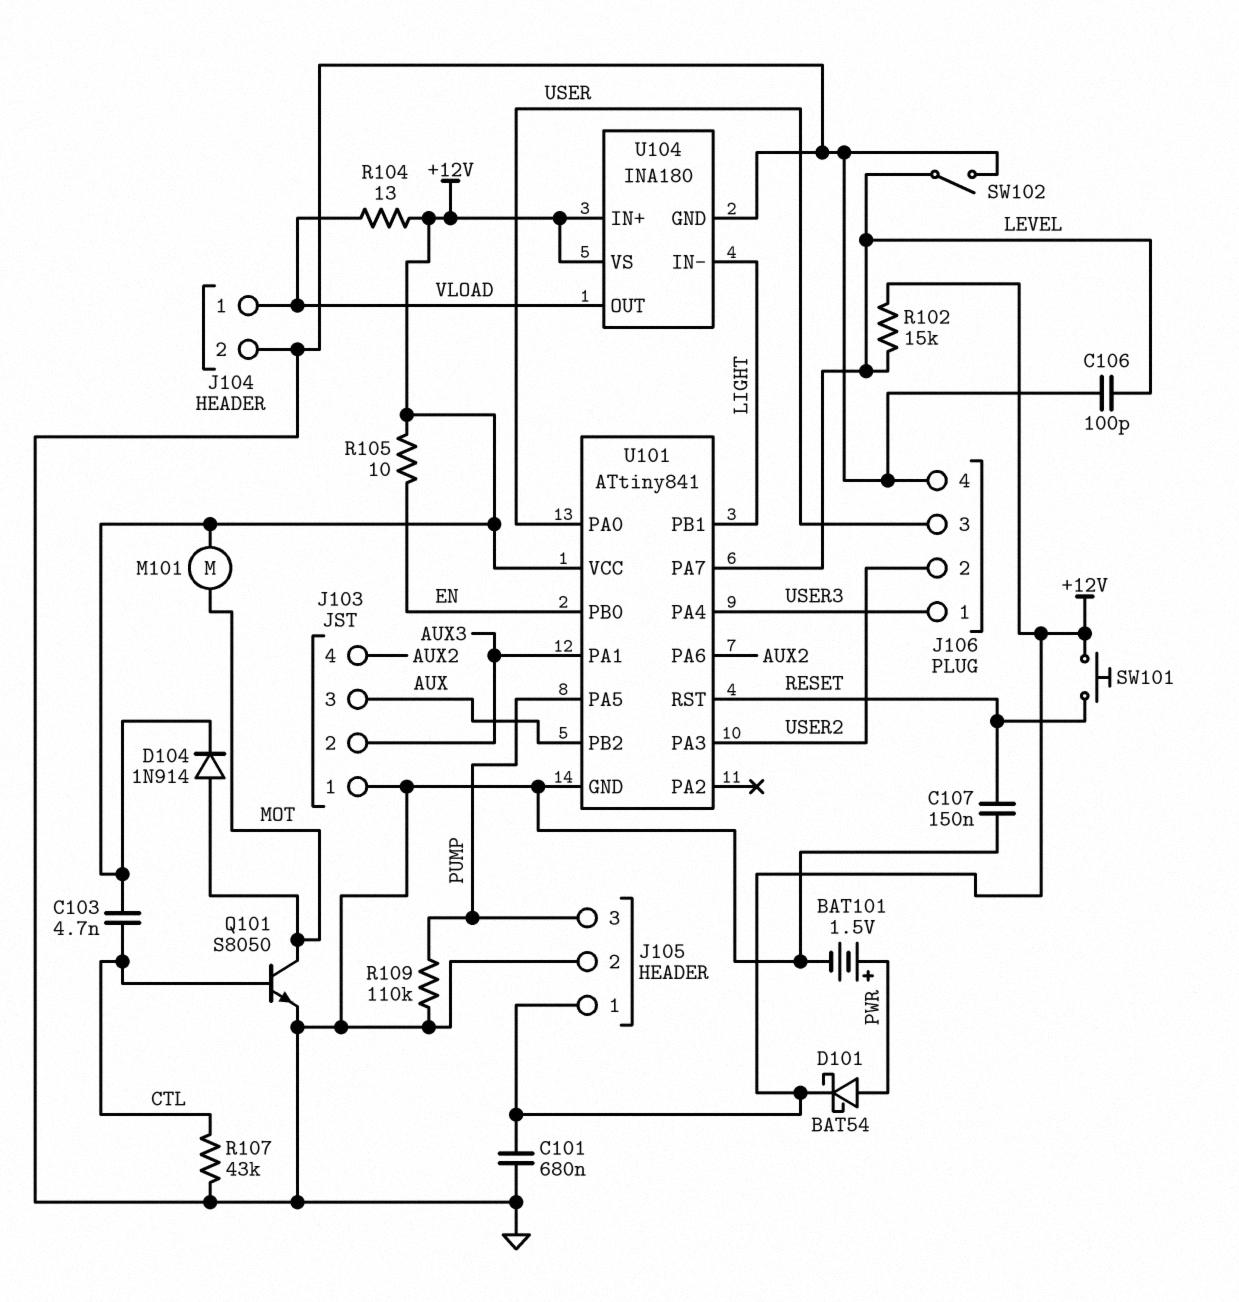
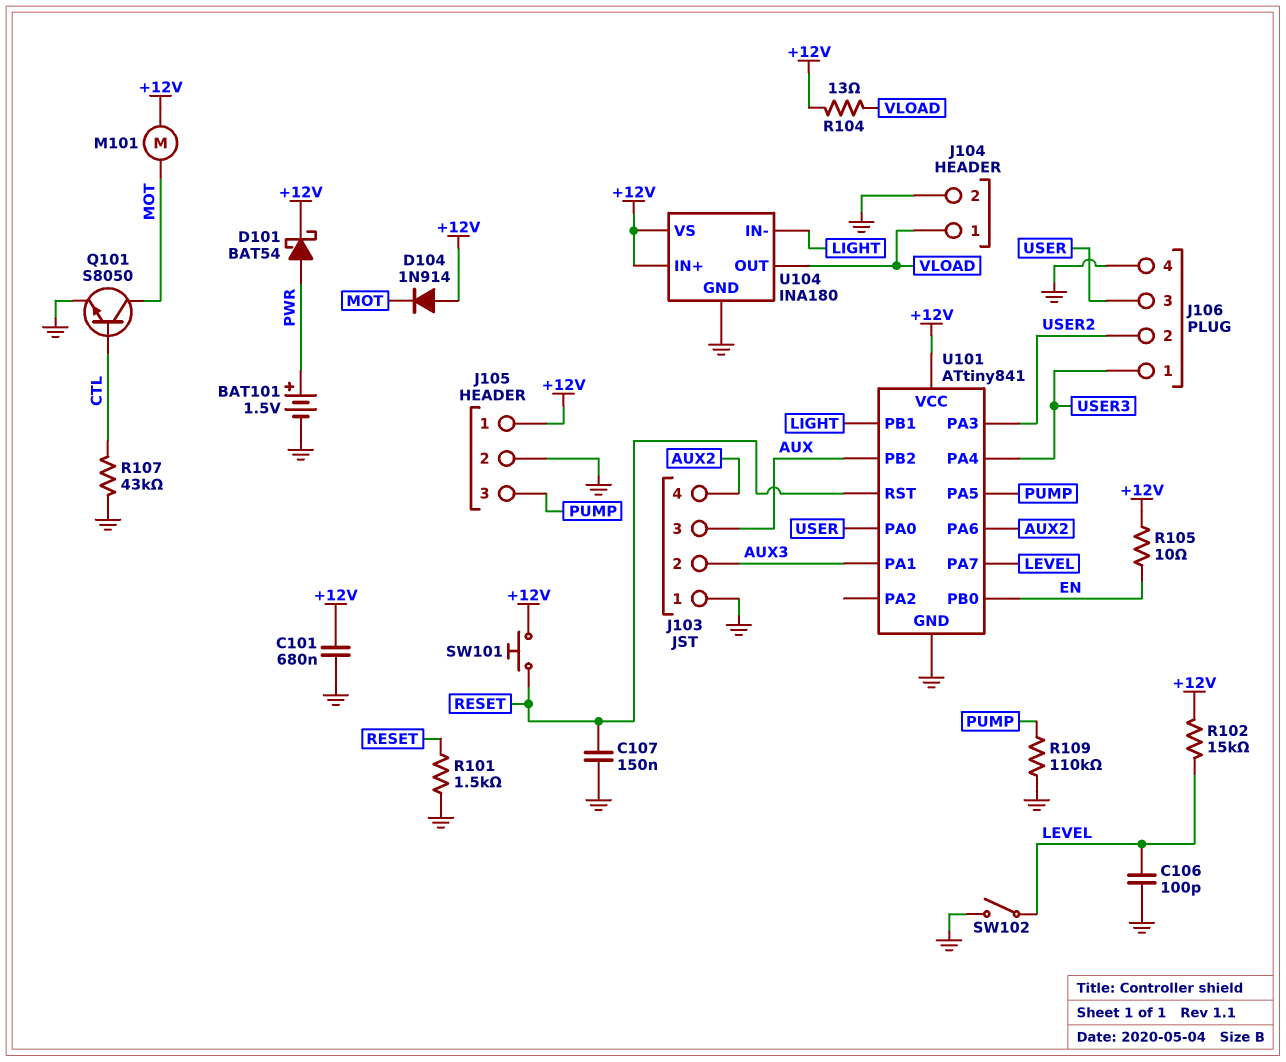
C103: 4.7nF (+12V, CTL) -> none
D104: diode 1N914 (A MOT, K +12V) -> diode 1N914 (A +12V, K MOT)
R101: none -> 1.5k (GND, RESET)

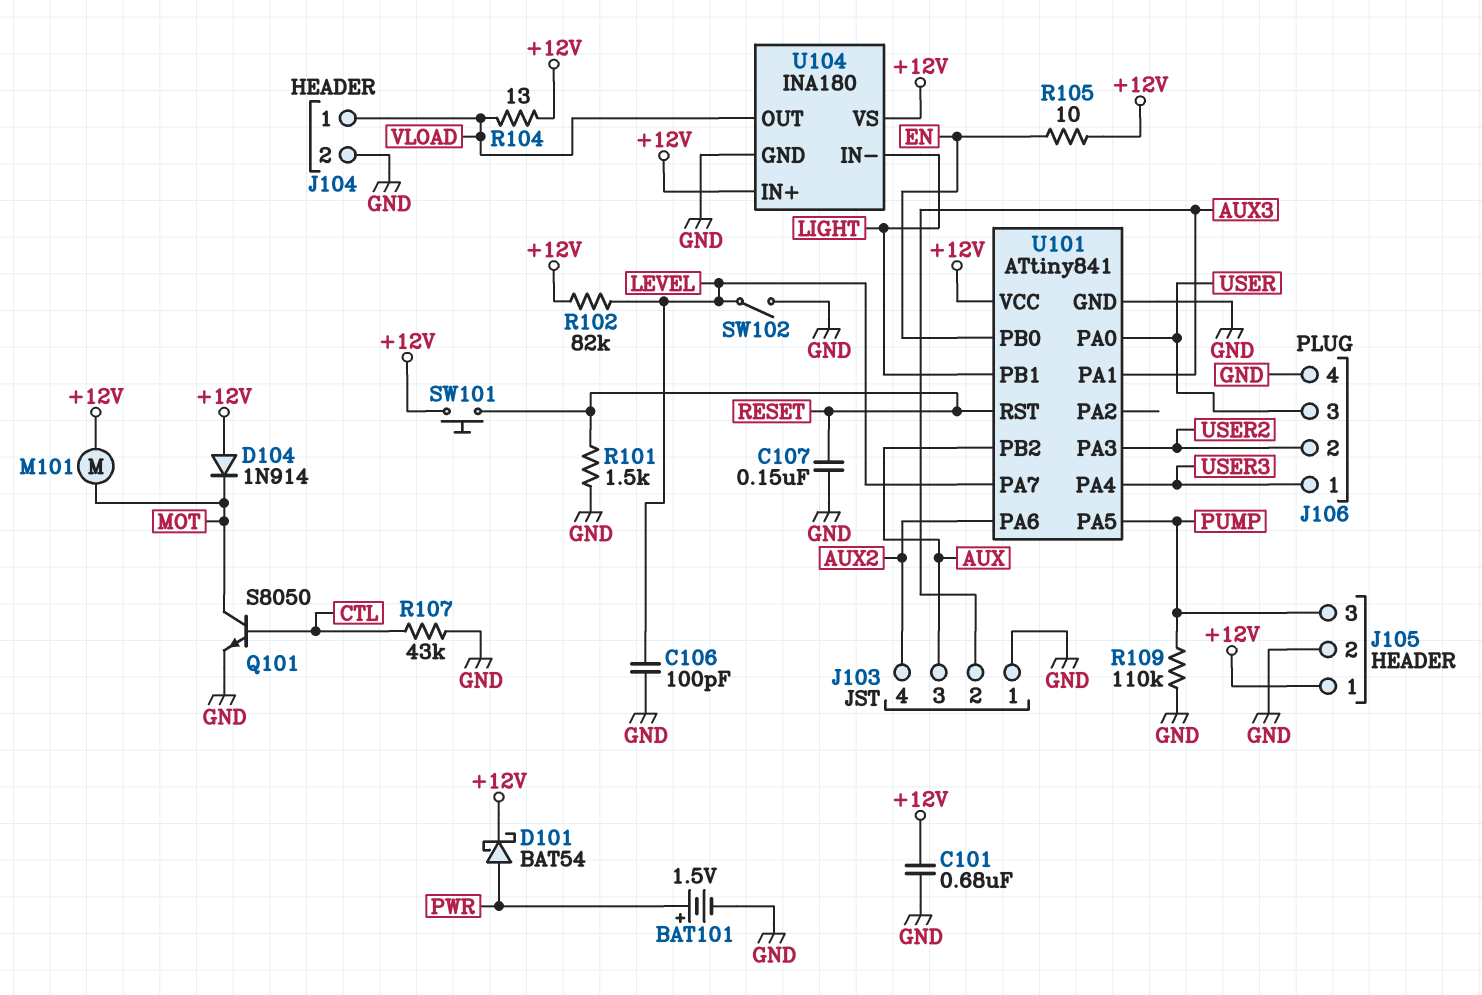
R102: 15k (+12V, LEVEL) -> 82k (+12V, LEVEL)

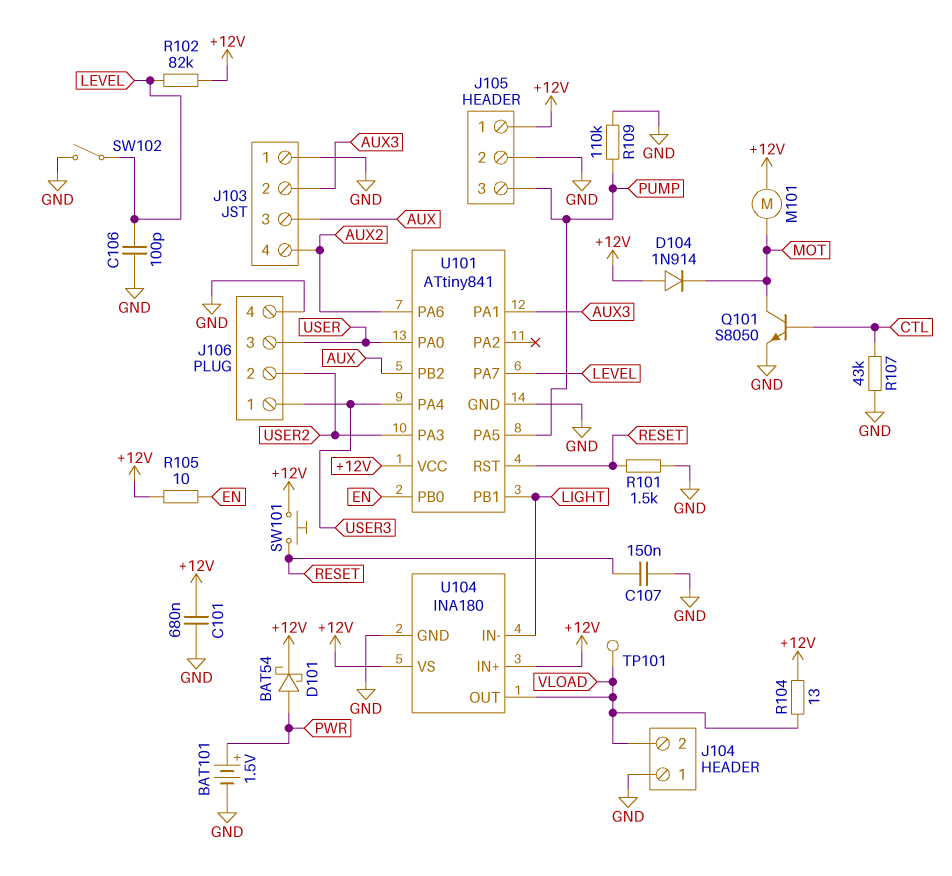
J104 pin 1: VLOAD -> GND
J104 pin 2: GND -> VLOAD
TP101: none -> test point (VLOAD)

